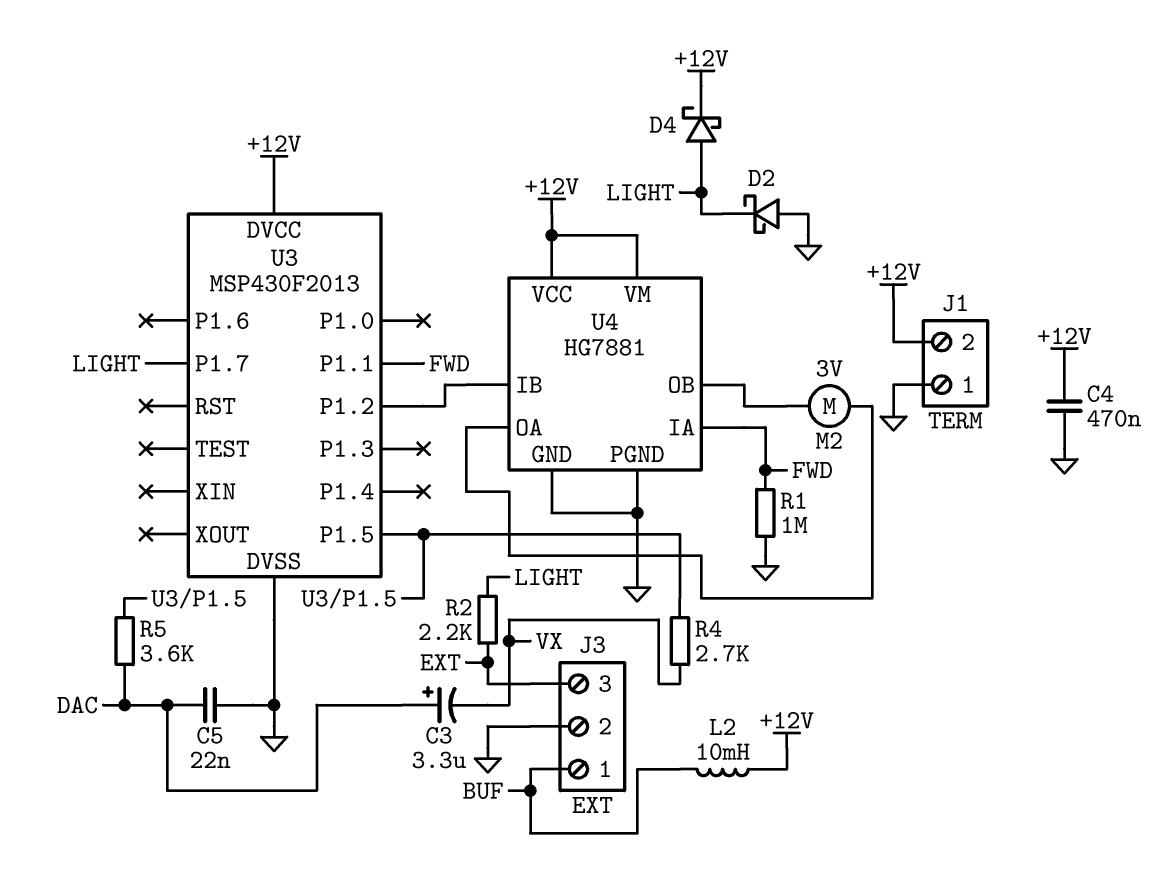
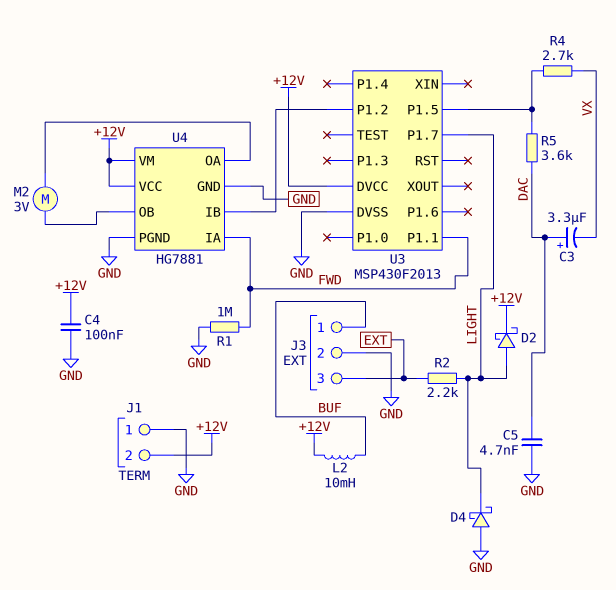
C4: 470nF (+12V, GND) -> 100nF (+12V, GND)
C5: 22nF (DAC, GND) -> 4.7nF (DAC, GND)
D2: schottky (A GND, K LIGHT) -> schottky (A LIGHT, K +12V)
D4: schottky (A LIGHT, K +12V) -> schottky (A GND, K LIGHT)

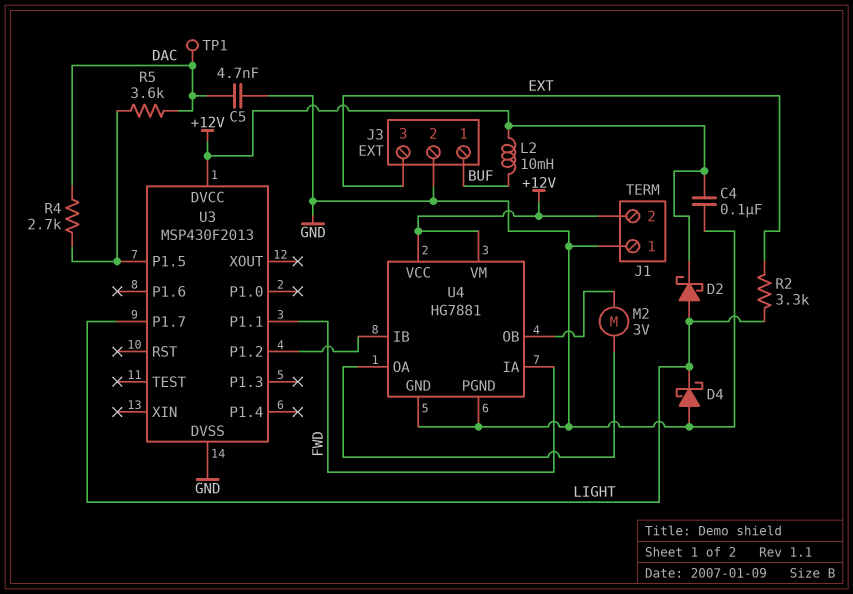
C3: 3.3uF (plus DAC, minus VX) -> none
R1: 1M (FWD, GND) -> none
R2: 2.2k (EXT, LIGHT) -> 3.3k (EXT, LIGHT)
R4: 2.7k (U3/P1.5, VX) -> 2.7k (DAC, U3/P1.5)
TP1: none -> test point (DAC)

